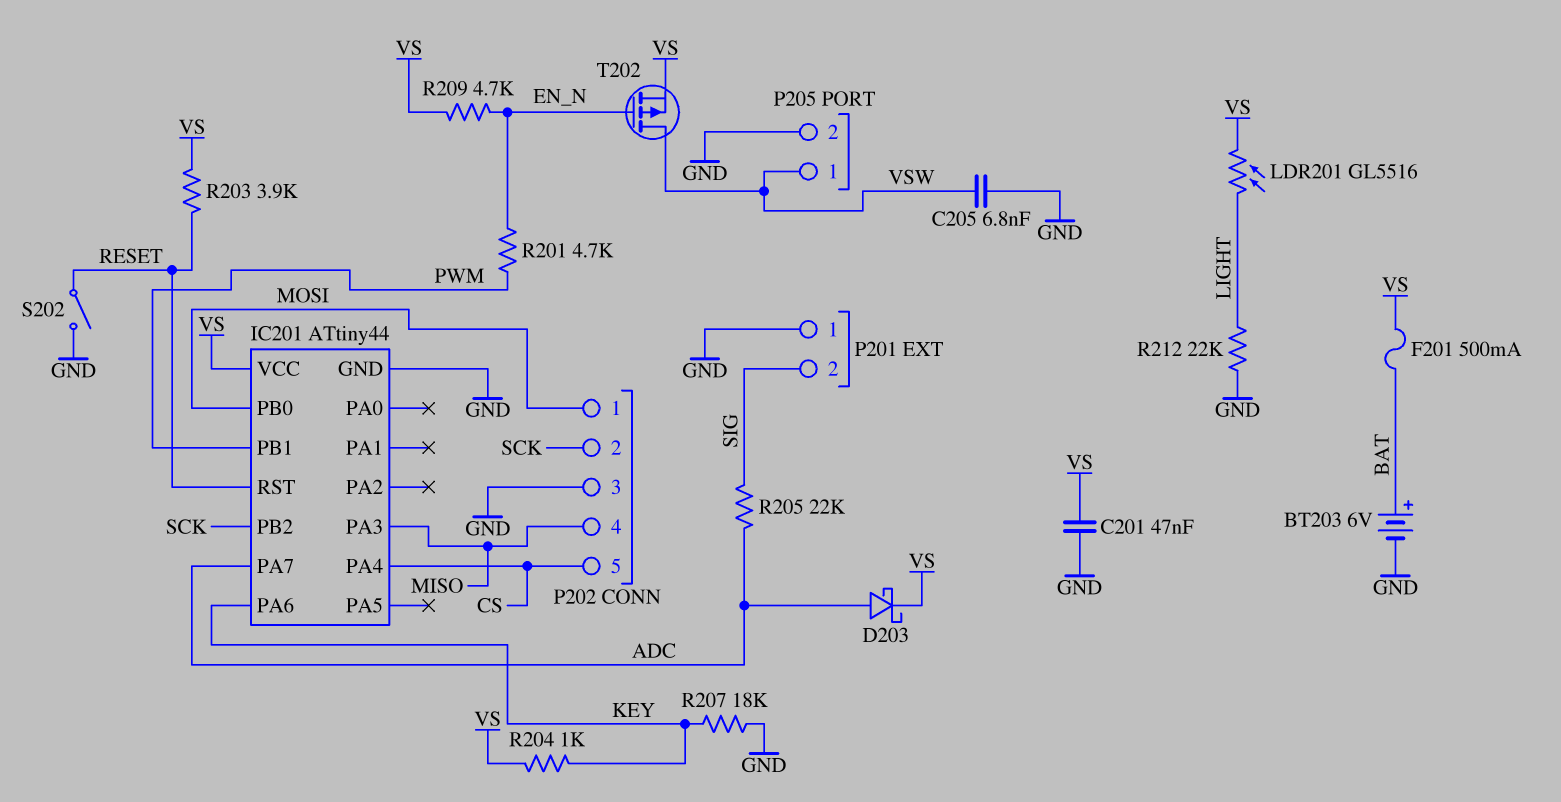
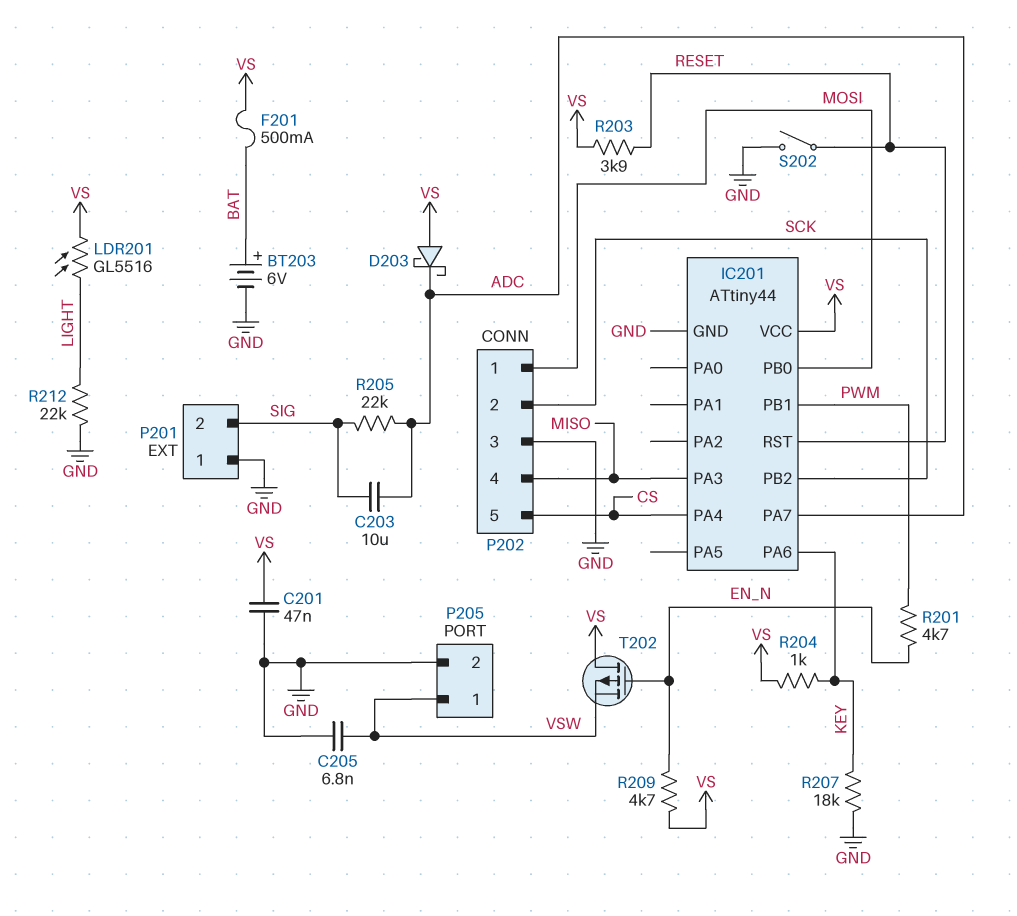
C203: none -> 10uF (ADC, SIG)
D203: schottky (A ADC, K VS) -> schottky (A VS, K ADC)
T202: PMOS (G EN_N, D VSW, S VS) -> PMOS (G EN_N, D VS, S VSW)

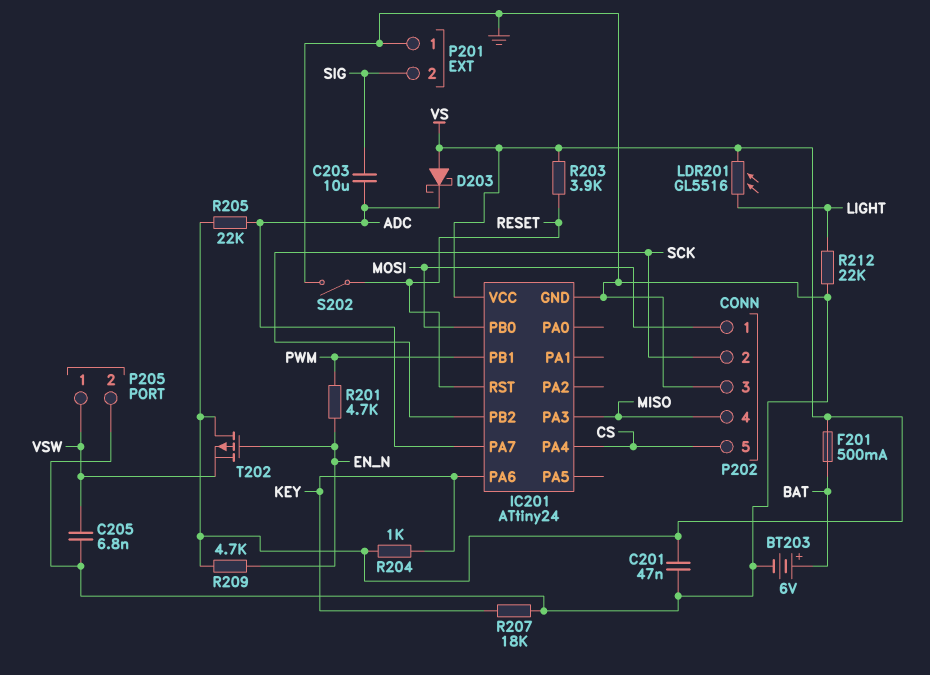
IC201: ATtiny44 -> ATtiny24
R205: 22k (ADC, SIG) -> 22k (ADC, VS)

